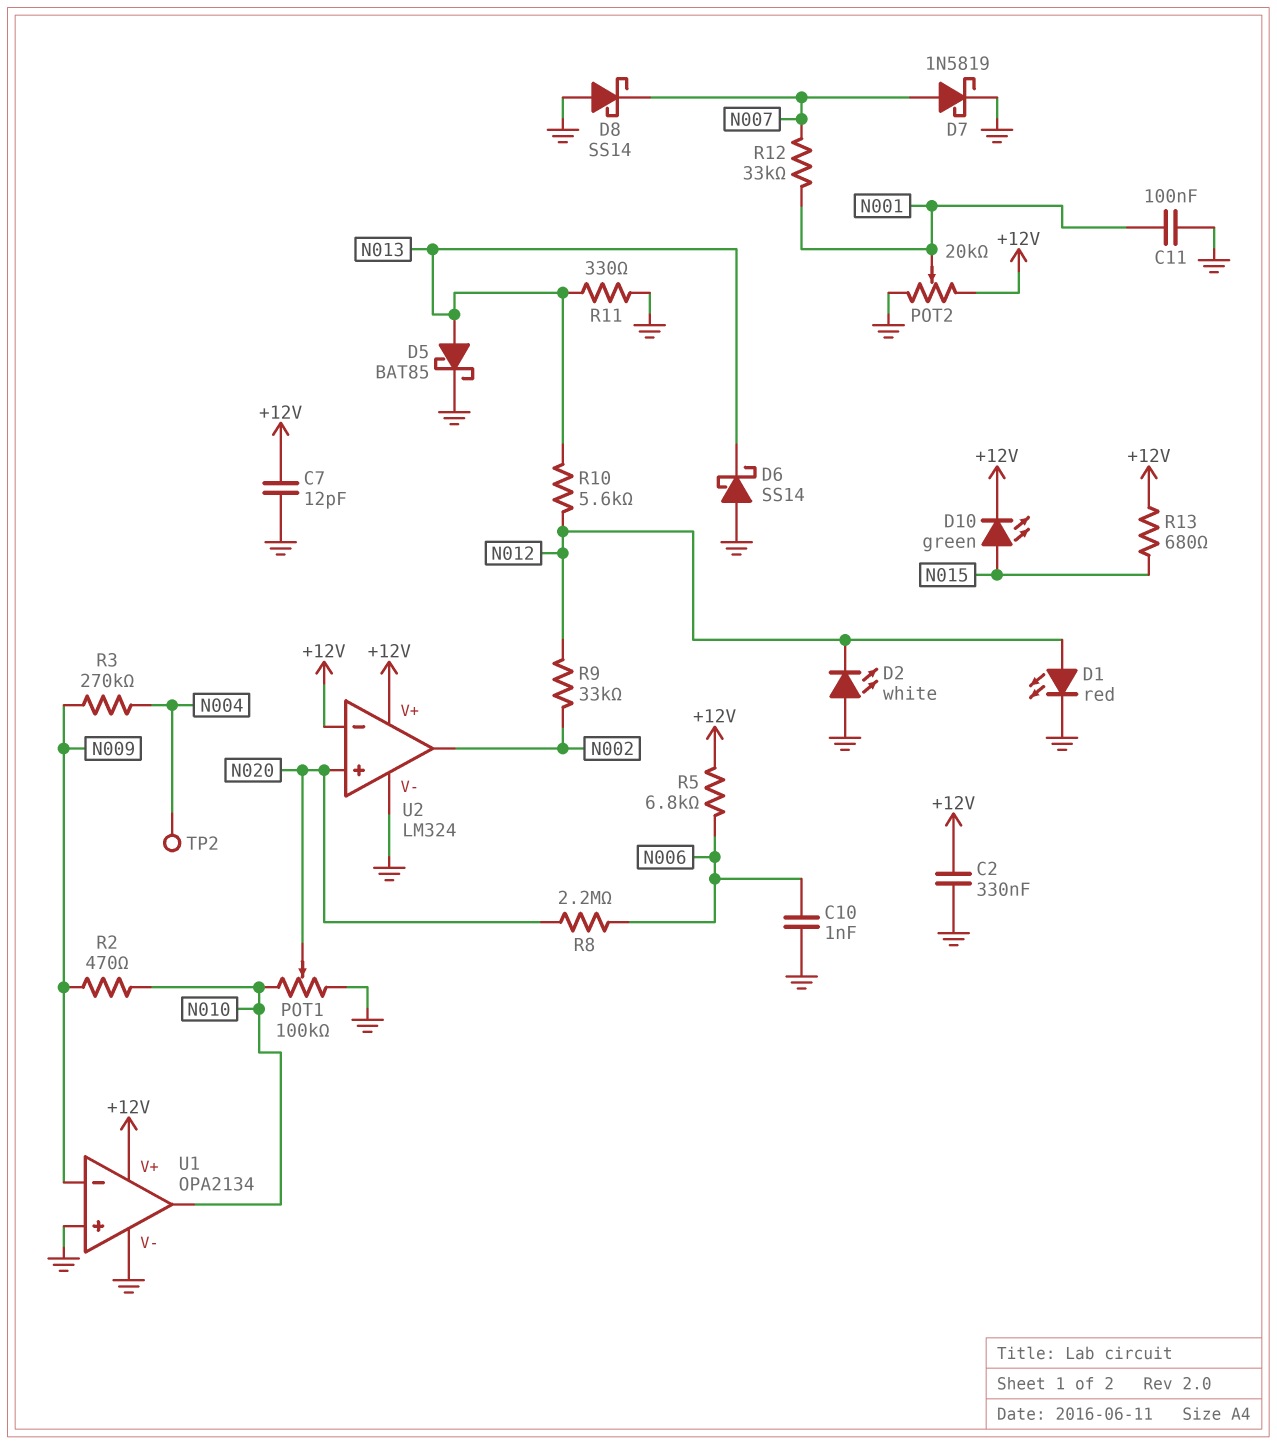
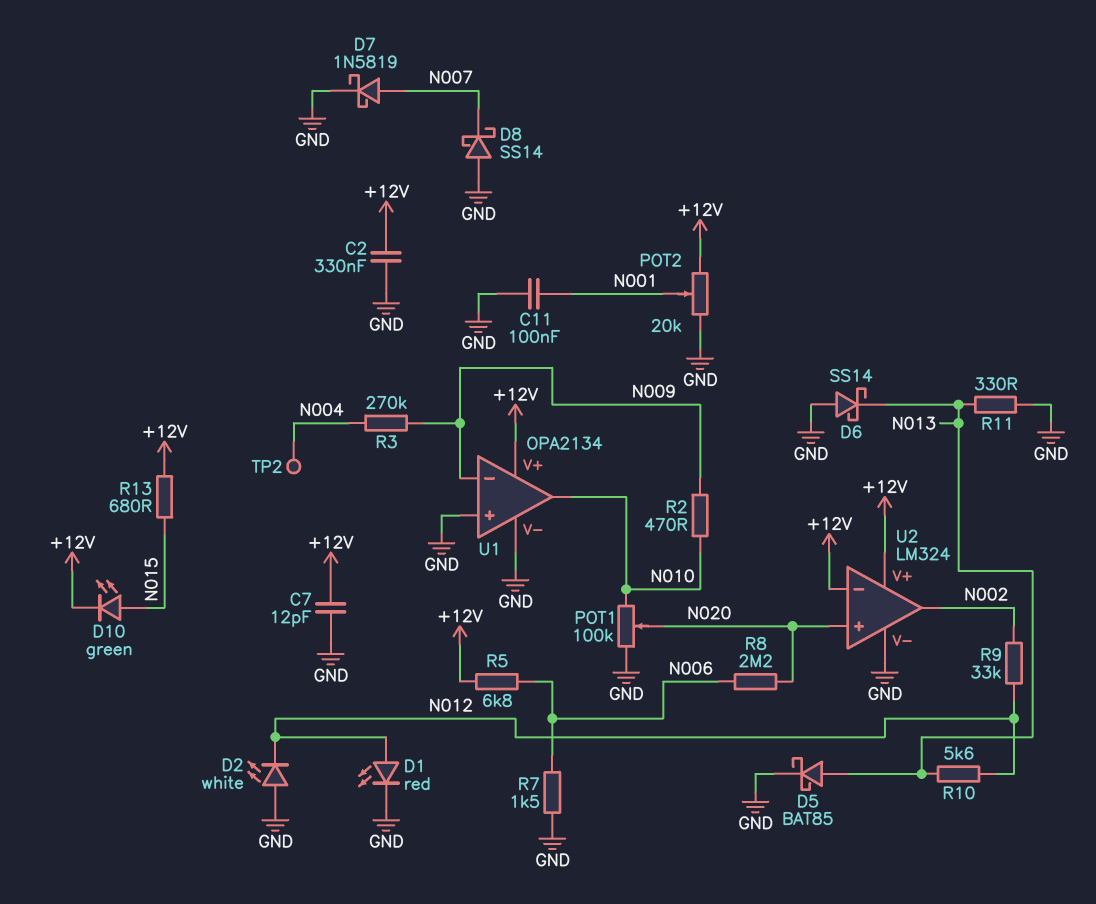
C10: 1nF (GND, N006) -> none
R7: none -> 1.5k (GND, N006)
R12: 33k (N001, N007) -> none

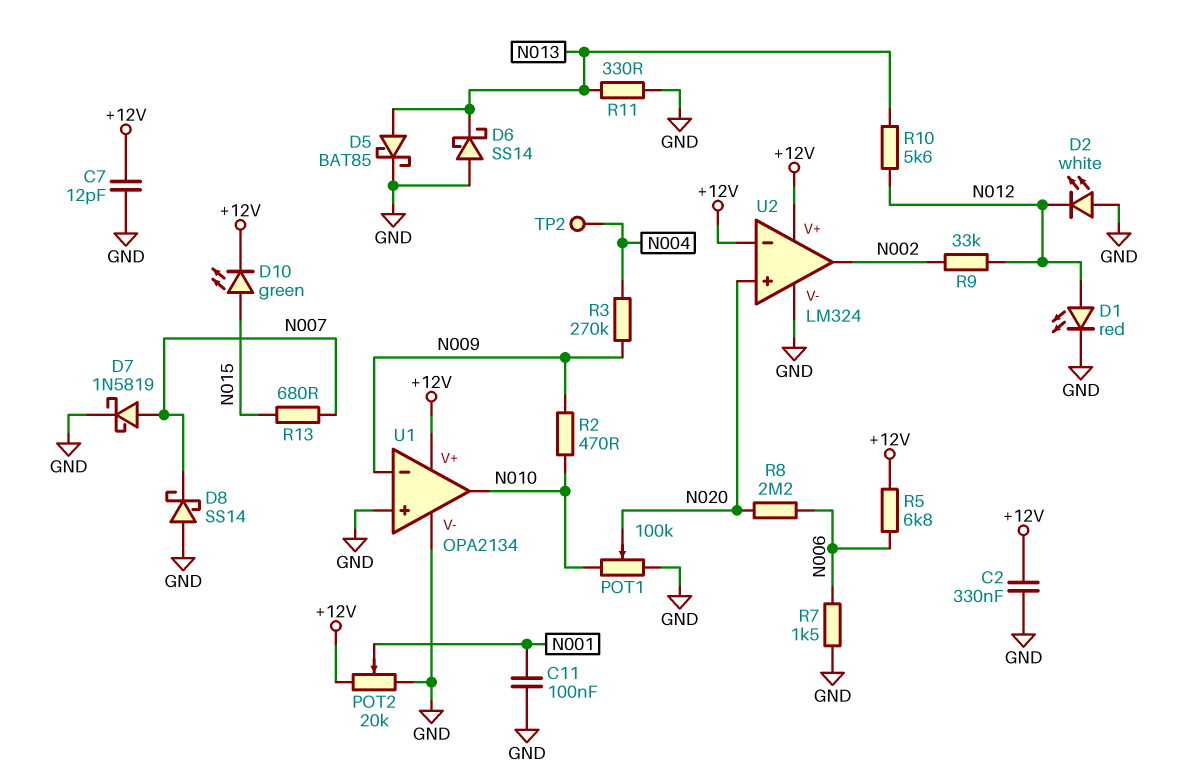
R13: 680 (+12V, N015) -> 680 (N007, N015)

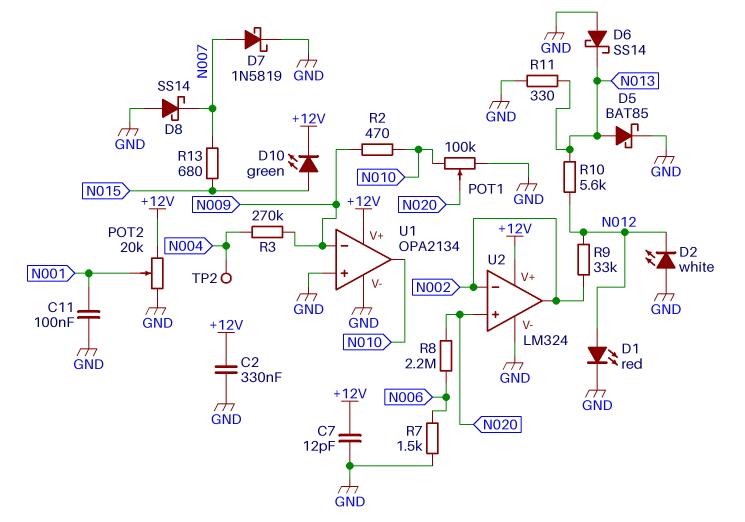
R5: 6.8k (+12V, N006) -> none
U2 pin in-: +12V -> N002

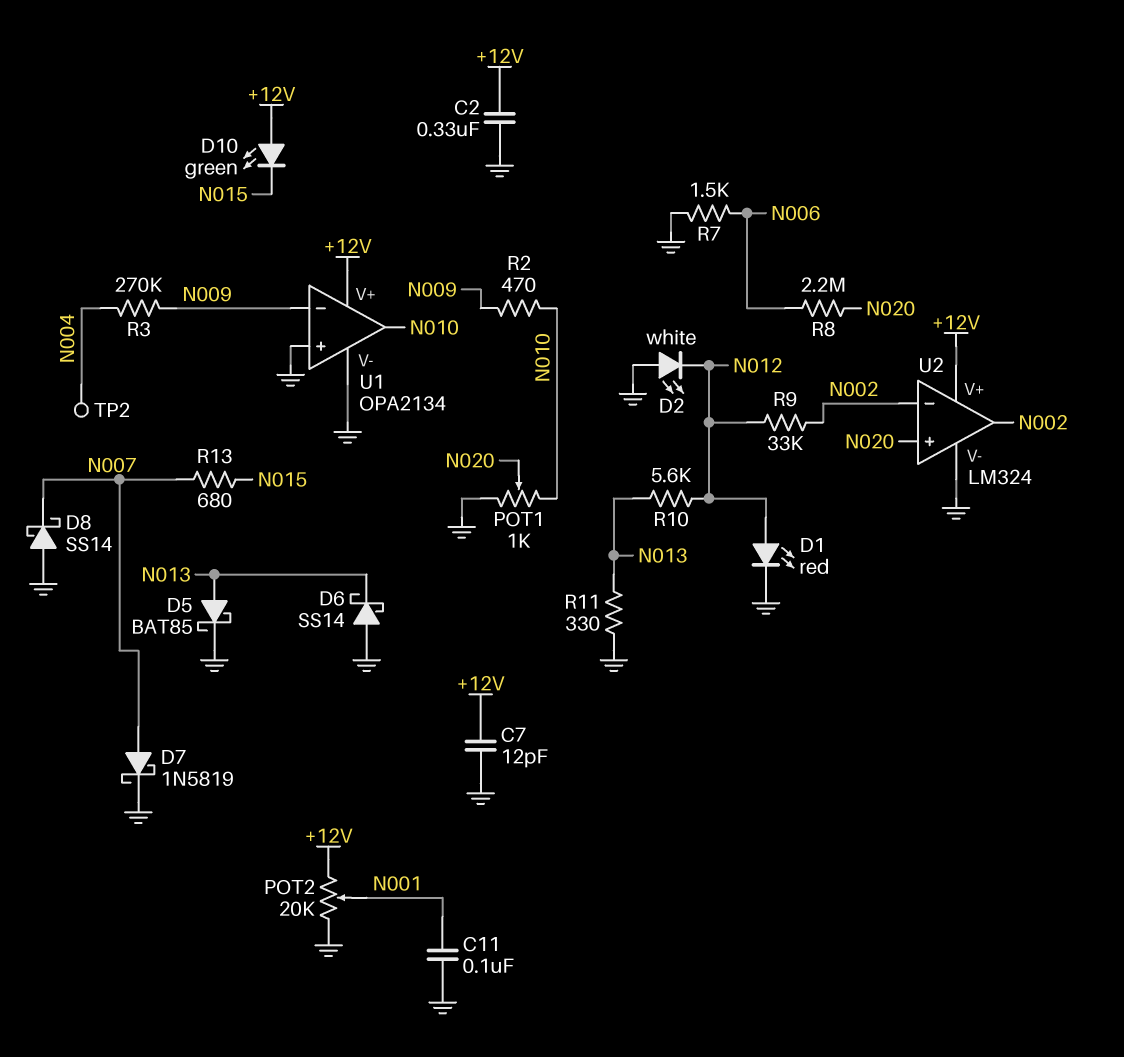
D10: LED green (A N015, K +12V) -> LED green (A +12V, K N015)
POT1: 100k (GND, N010, wiper N020) -> 1k (GND, N010, wiper N020)

